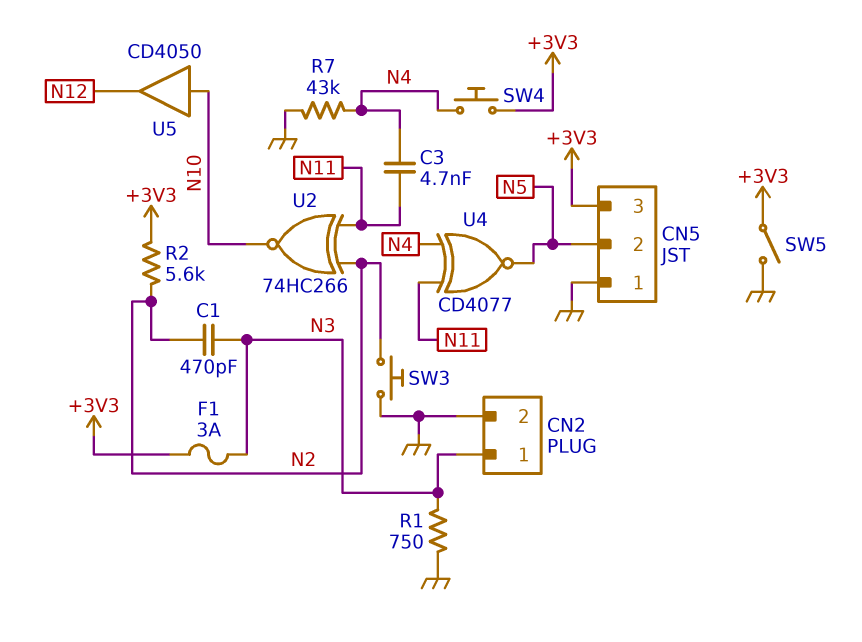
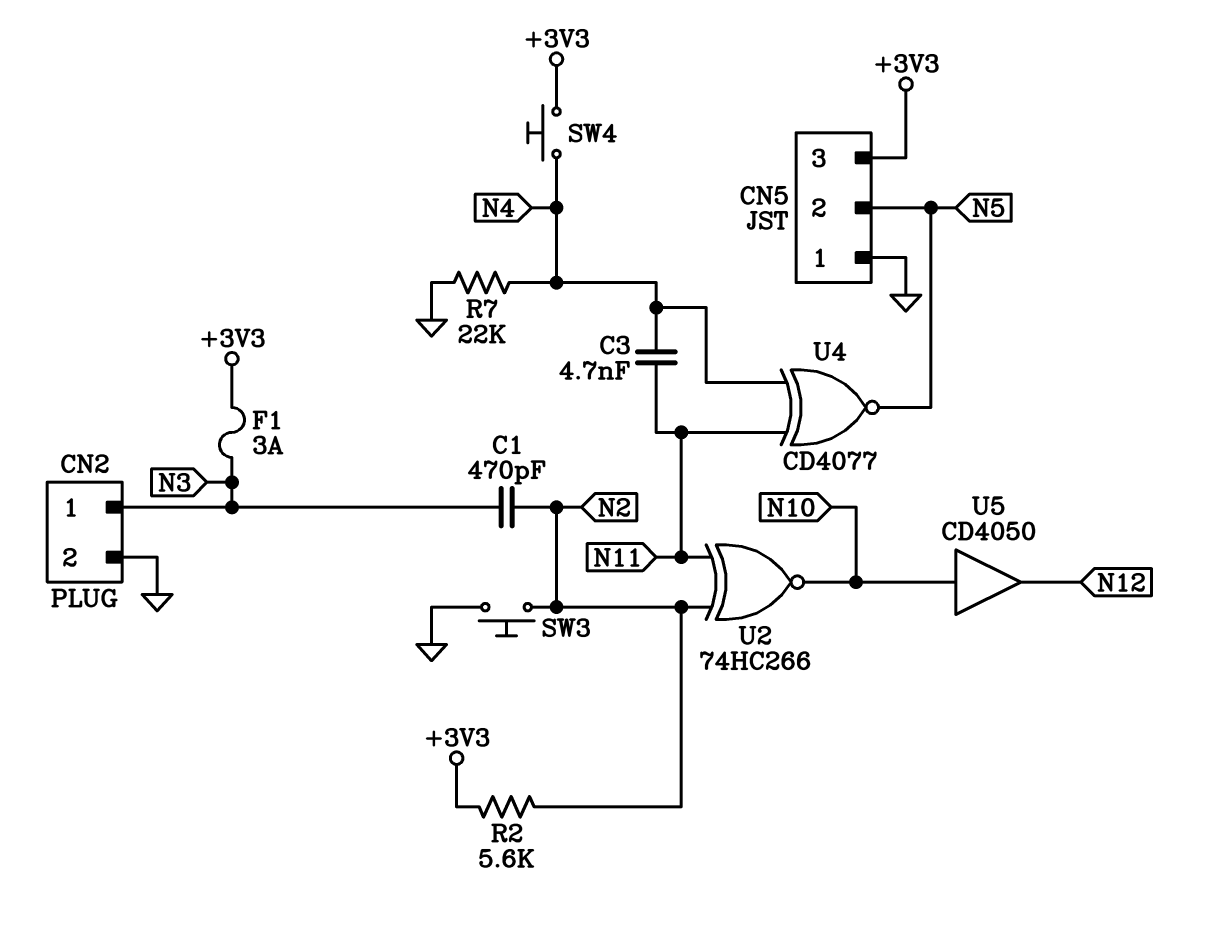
R1: 750 (GND, N3) -> none
R7: 43k (GND, N4) -> 22k (GND, N4)
SW5: switch (+3V3, GND) -> none

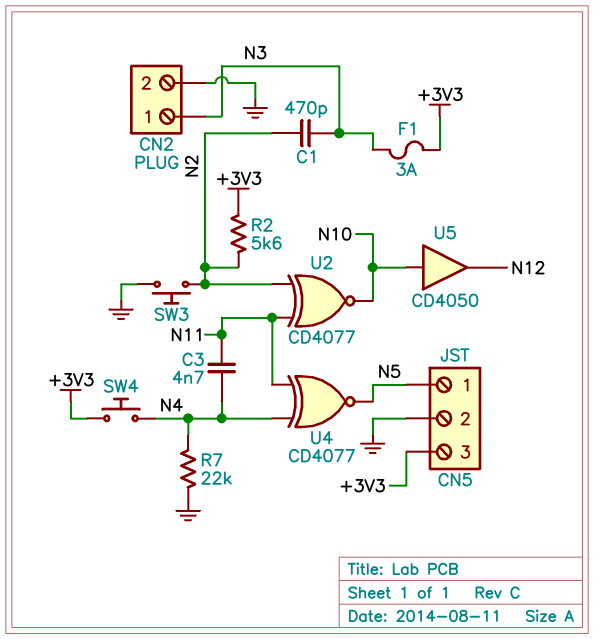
CN5 pin 1: GND -> N5
CN5 pin 2: N5 -> GND
U2: XNOR 74HC266 (in N2, in N11, out N10) -> XNOR CD4077 (in N2, in N11, out N10)

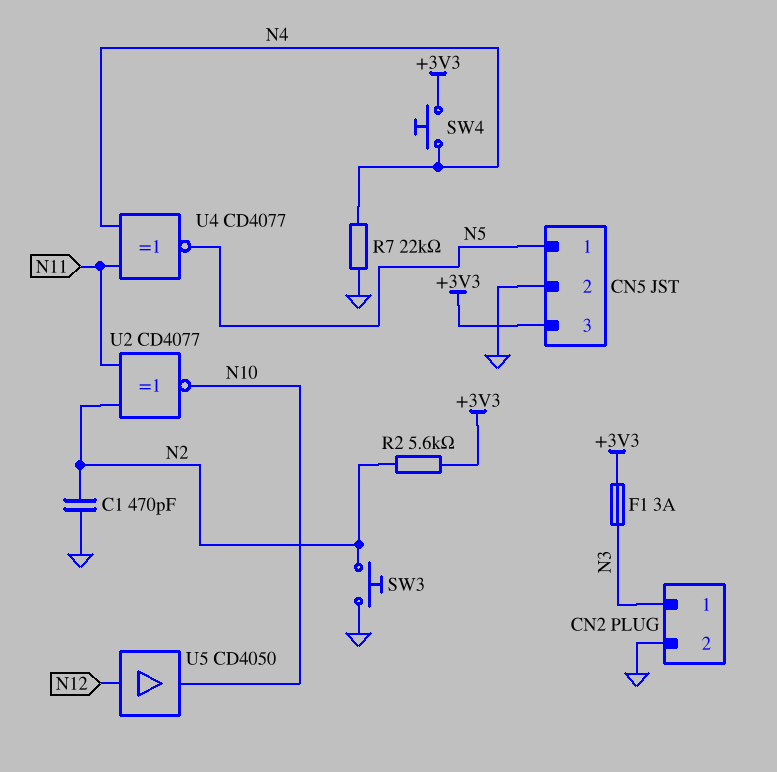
C1: 470pF (N2, N3) -> 470pF (GND, N2)
C3: 4.7nF (N4, N11) -> none
U5: buffer CD4050 (in N10, out N12) -> buffer CD4050 (in N12, out N10)

